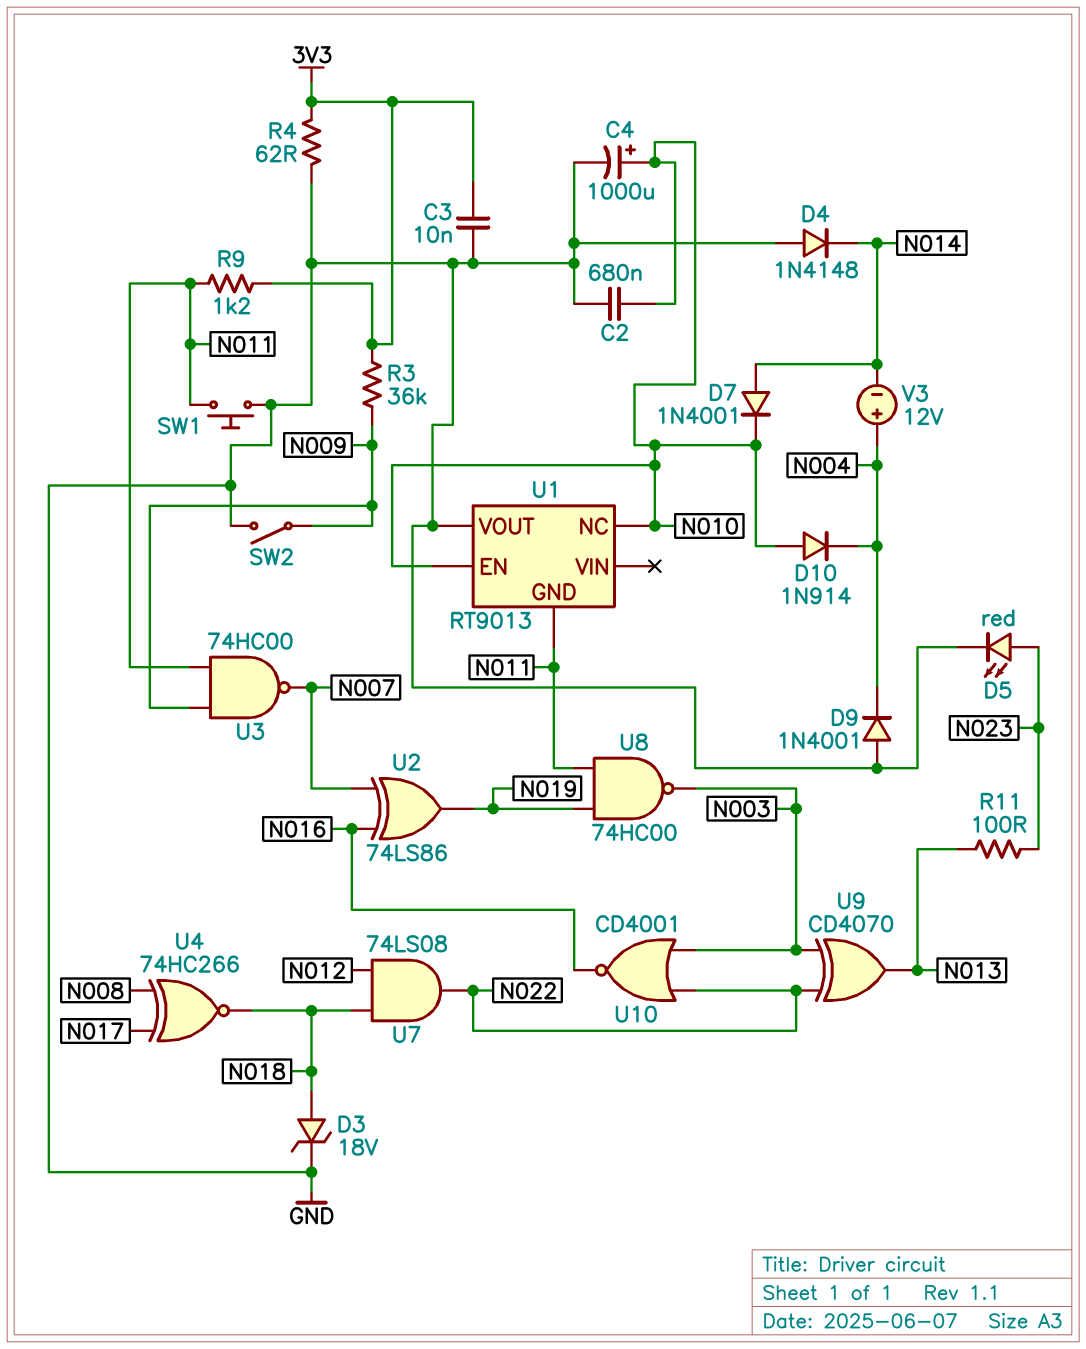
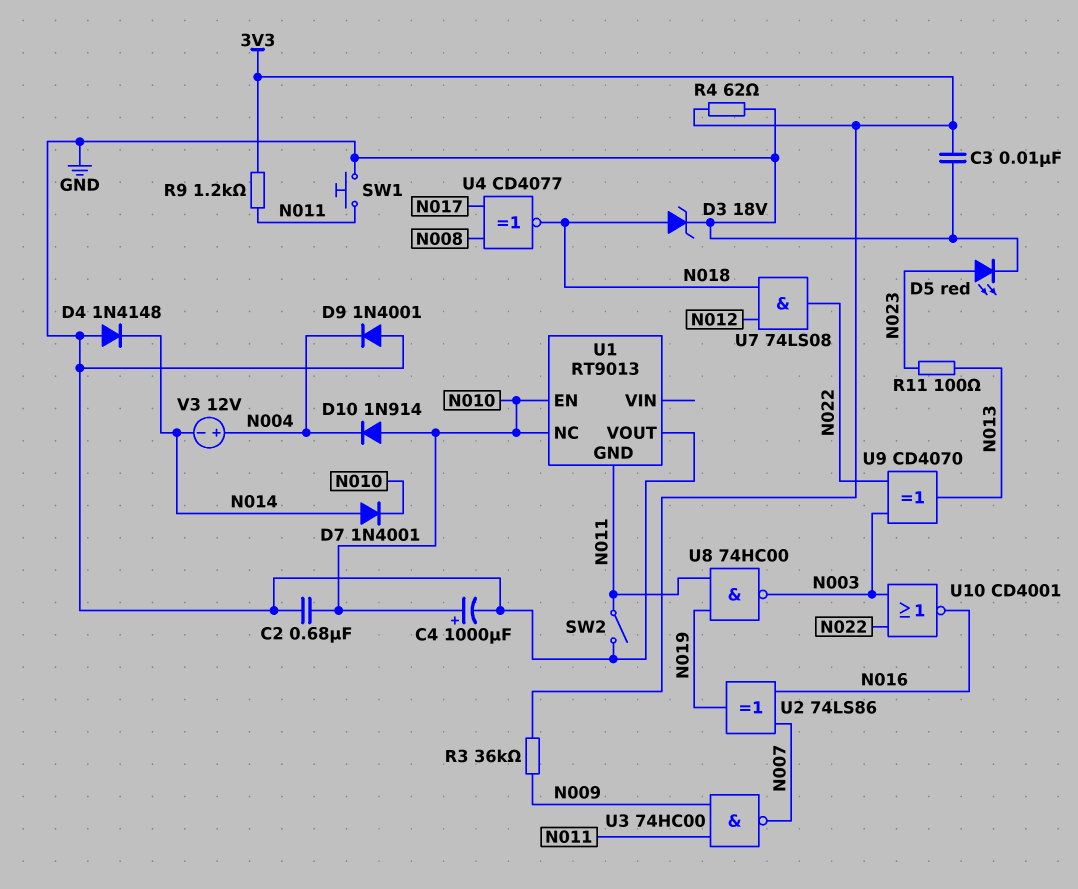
SW2: switch (GND, N009) -> switch (GND, N011)
U4: XNOR 74HC266 (in N008, in N017, out N018) -> XNOR CD4077 (in N008, in N017, out N018)

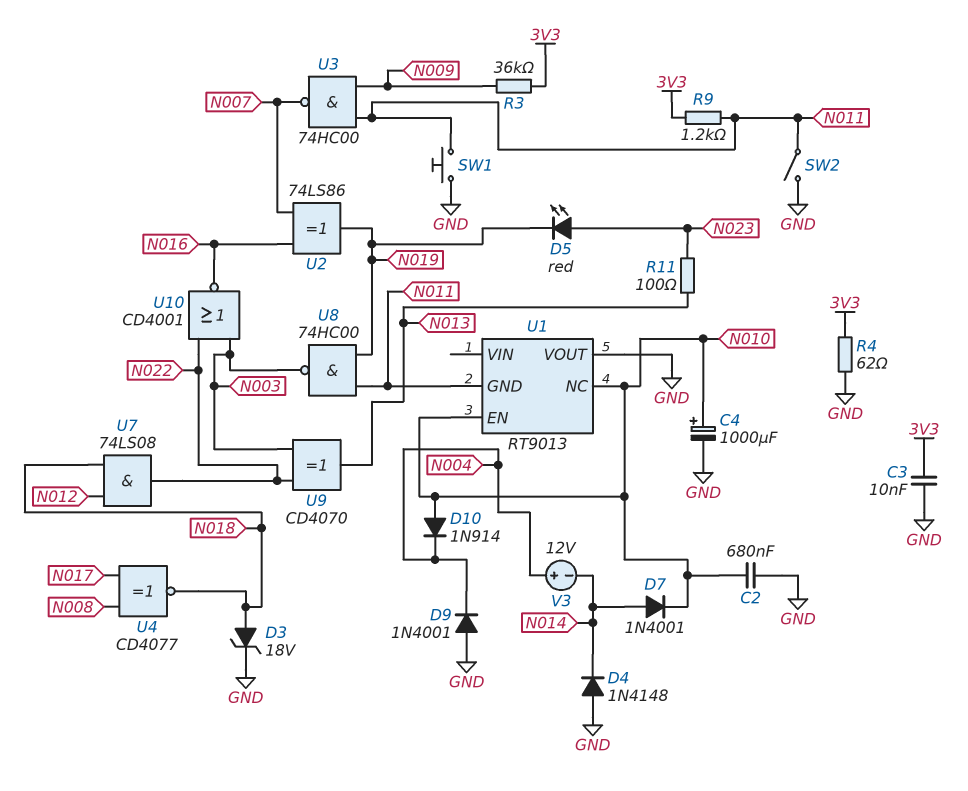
D5: LED red (A N023, K GND) -> LED red (A N023, K N019)

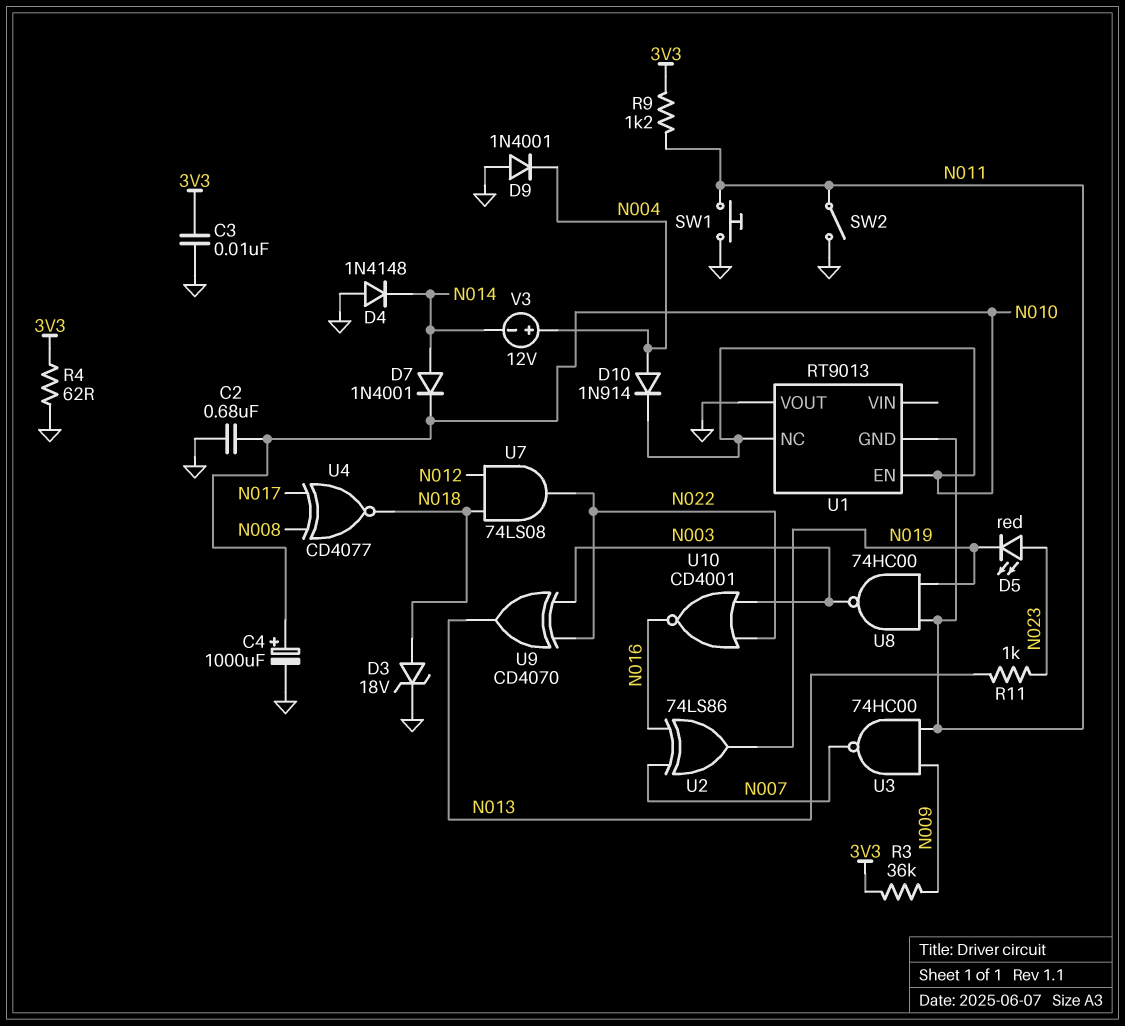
D10: diode 1N914 (A N010, K N004) -> diode 1N914 (A N004, K N010)
R11: 100 (N013, N023) -> 1k (N013, N023)

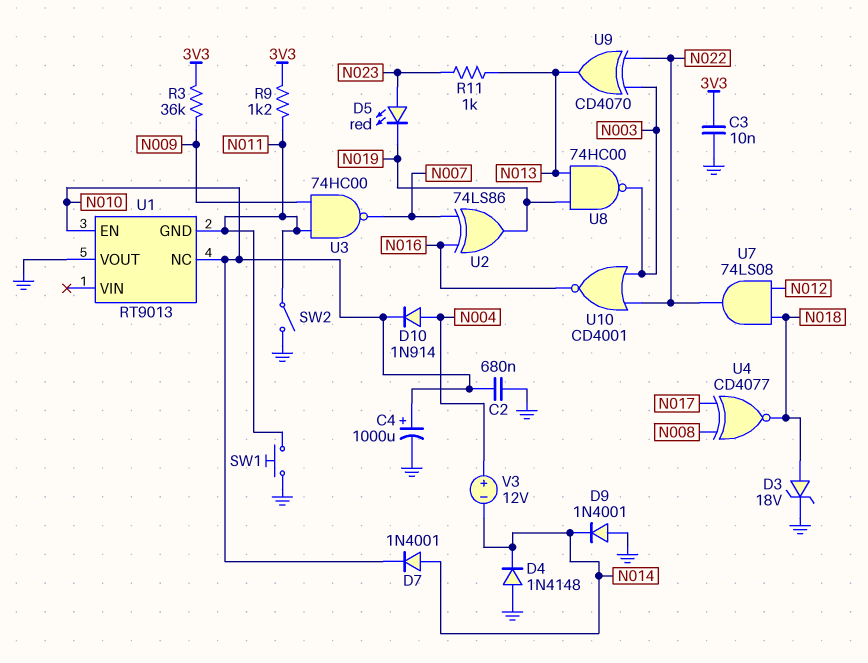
D9: diode 1N4001 (A GND, K N004) -> diode 1N4001 (A GND, K N014)
R4: 62 (3V3, GND) -> none
U8: NAND 74HC00 (in N011, in N019, out N003) -> NAND 74HC00 (in N013, in N019, out N003)

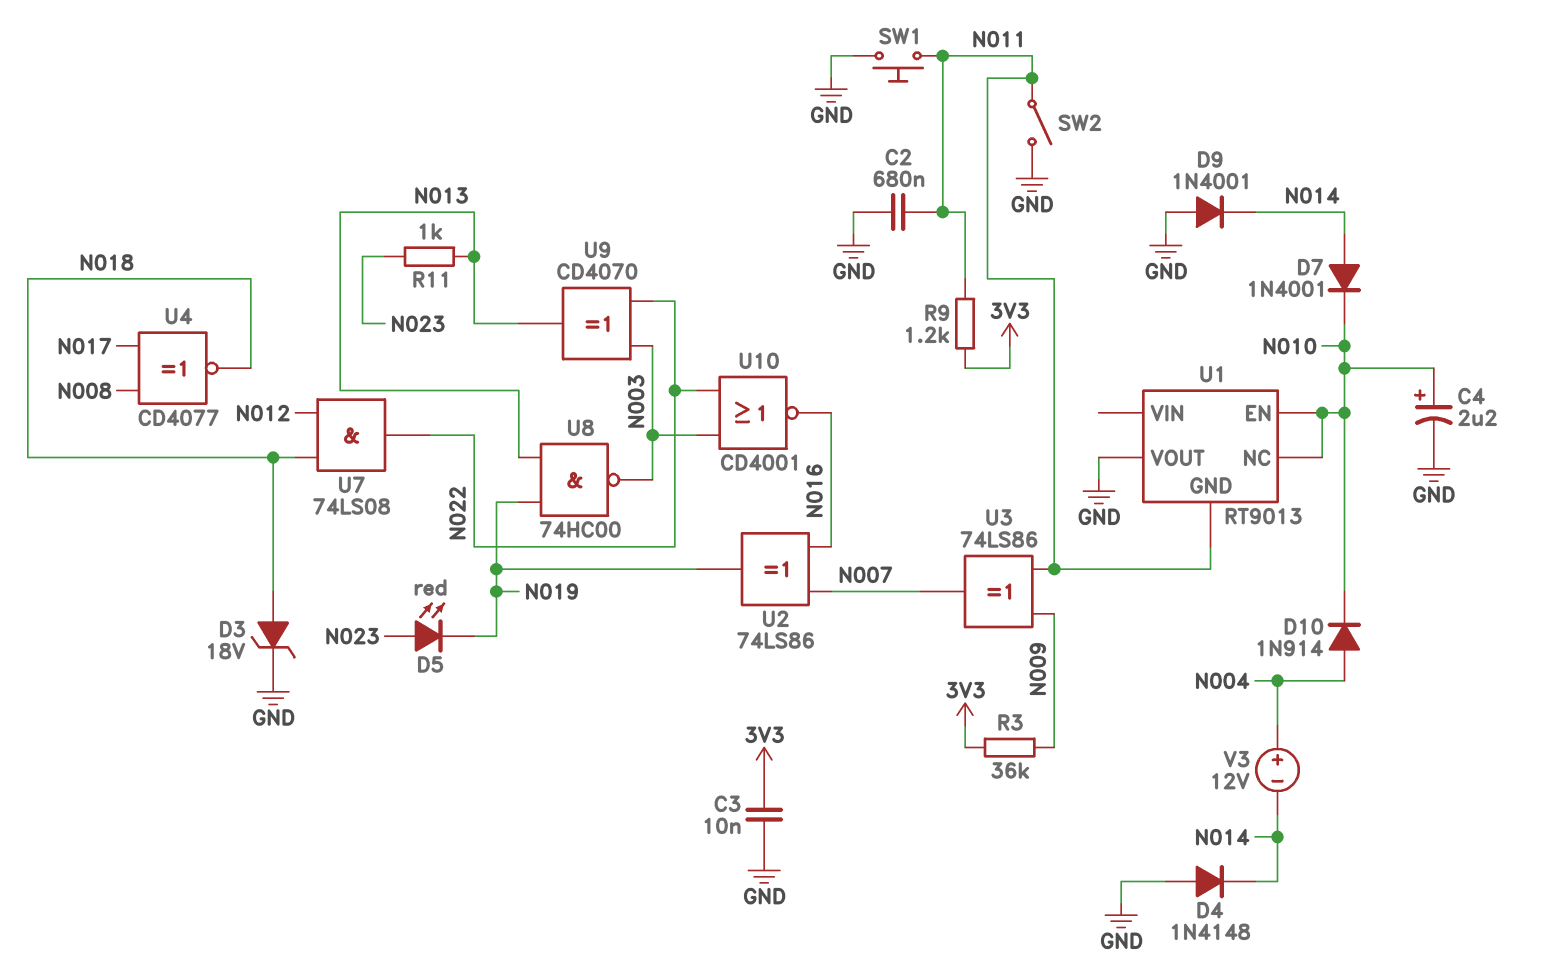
C2: 680nF (GND, N010) -> 680nF (GND, N011)
C4: 1000uF (plus N010, minus GND) -> 2.2uF (plus N010, minus GND)
U3: NAND 74HC00 (in N009, in N011, out N007) -> XOR 74LS86 (in N009, in N011, out N007)

